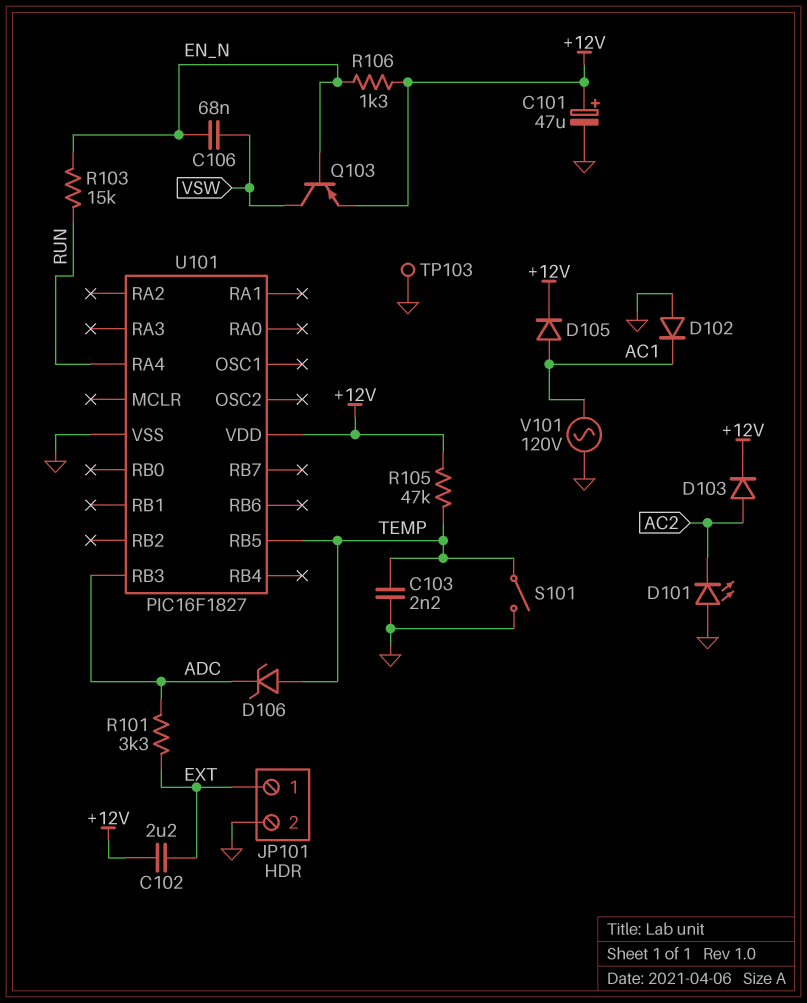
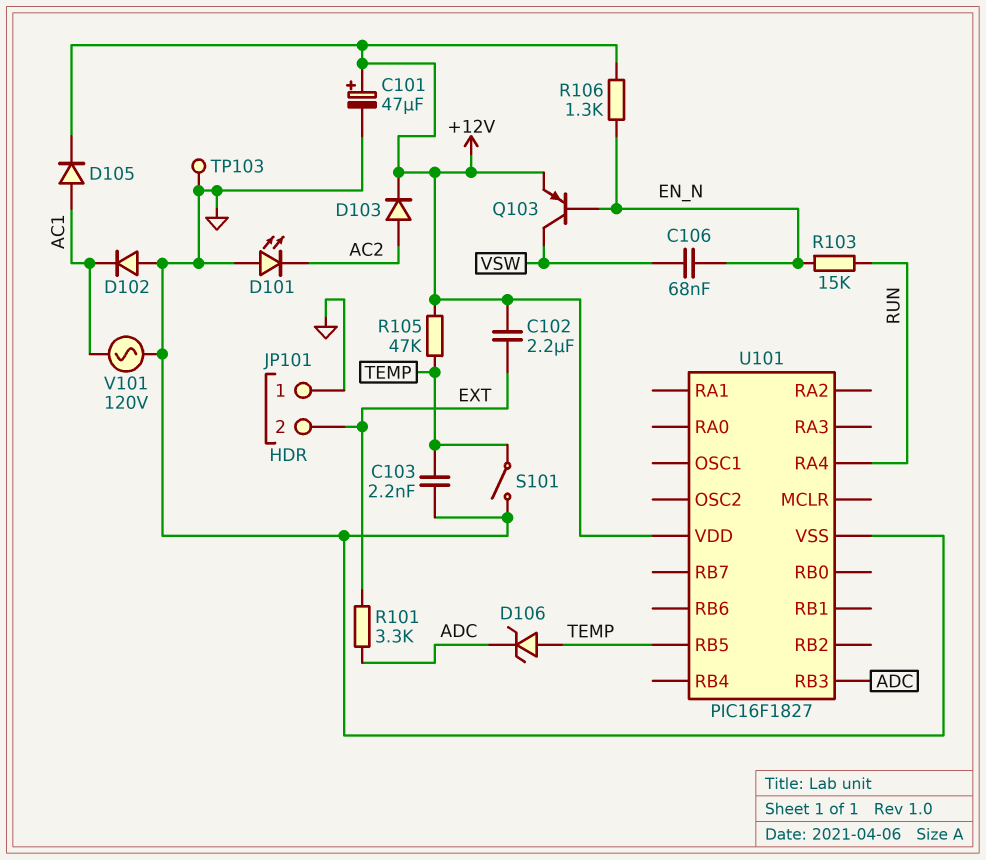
JP101 pin 1: EXT -> GND
JP101 pin 2: GND -> EXT

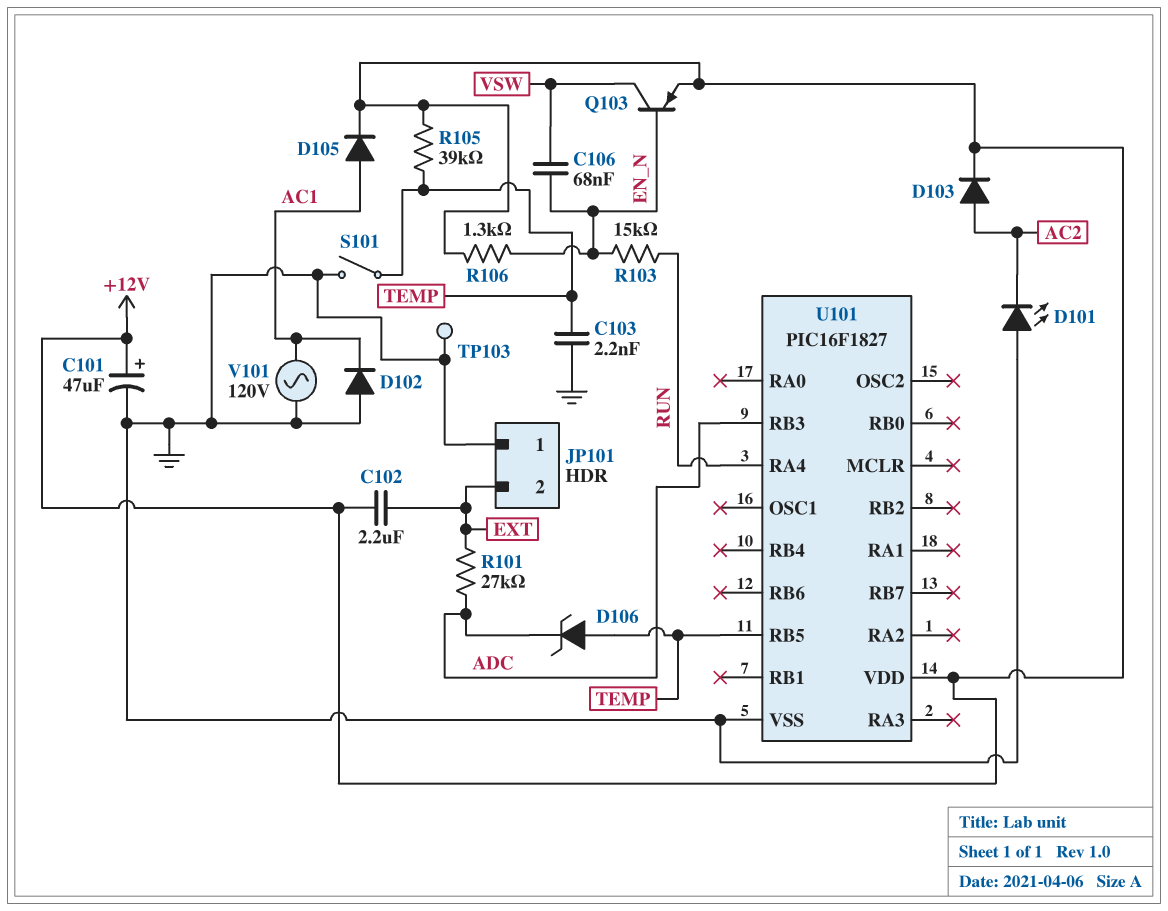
R101: 3.3k (ADC, EXT) -> 27k (ADC, EXT)
R105: 47k (+12V, TEMP) -> 39k (+12V, TEMP)

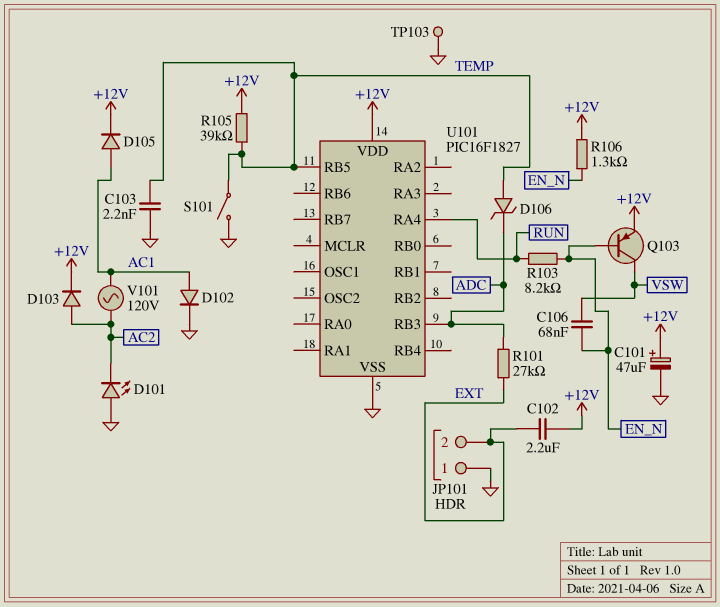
D102: diode (A GND, K AC1) -> diode (A AC1, K GND)
R103: 15k (EN_N, RUN) -> 8.2k (EN_N, RUN)
V101: AC 120V (AC1, GND) -> AC 120V (AC1, AC2)

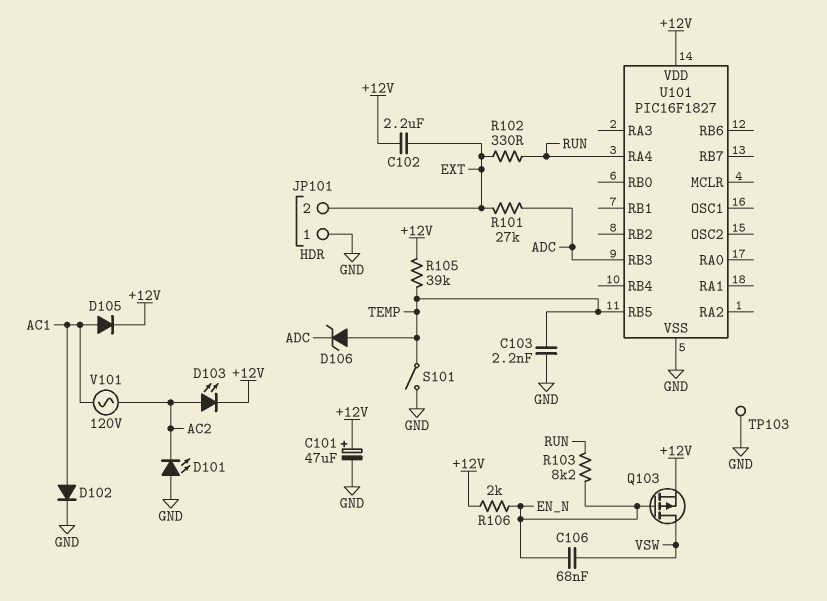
D103: diode (A AC2, K +12V) -> LED (A AC2, K +12V)
Q103: PNP (B EN_N, C VSW, E +12V) -> PMOS (G EN_N, D VSW, S +12V)
R102: none -> 330 (EXT, RUN)
R106: 1.3k (+12V, EN_N) -> 2k (+12V, EN_N)

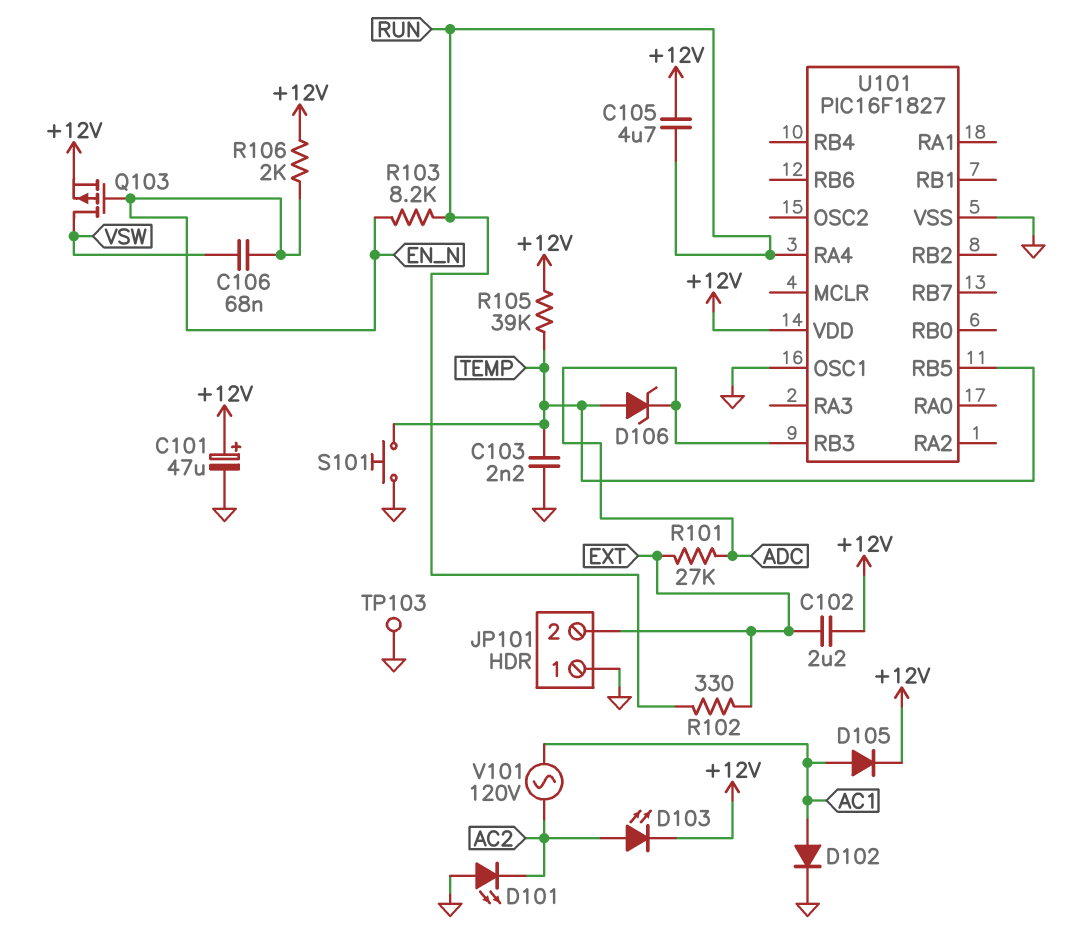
C105: none -> 4.7uF (+12V, RUN)
S101: switch (GND, TEMP) -> button (GND, TEMP)
U101 pin OSC1: none -> GND

